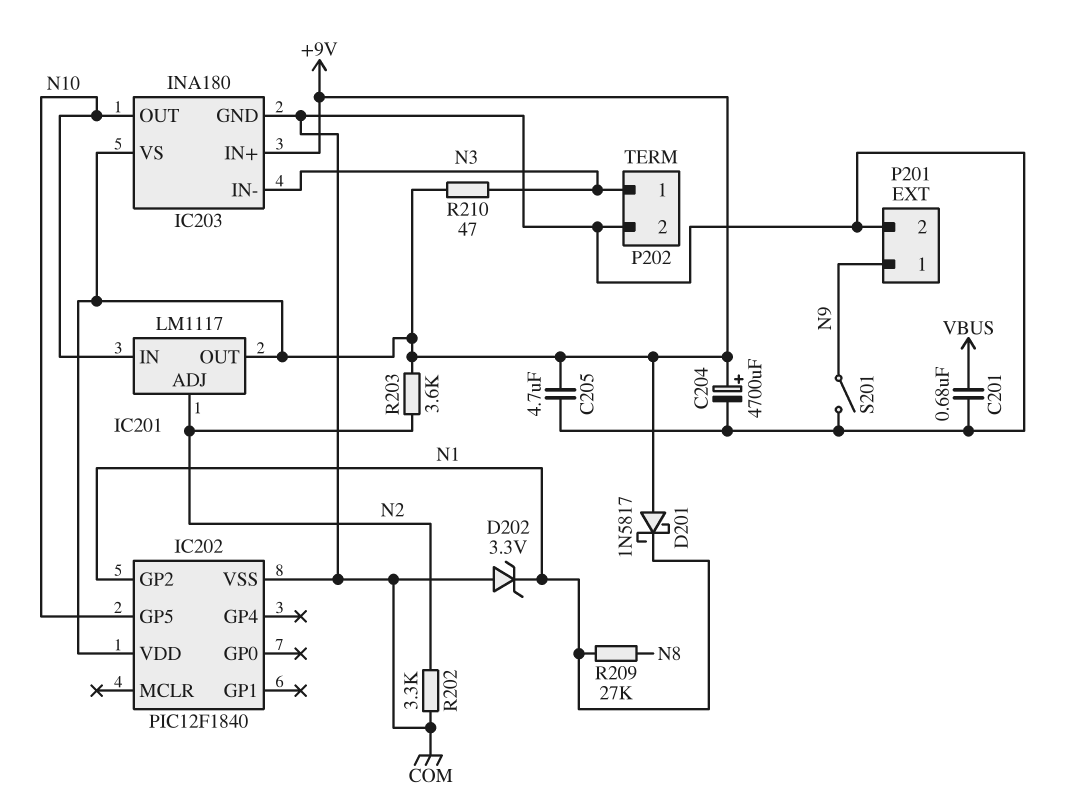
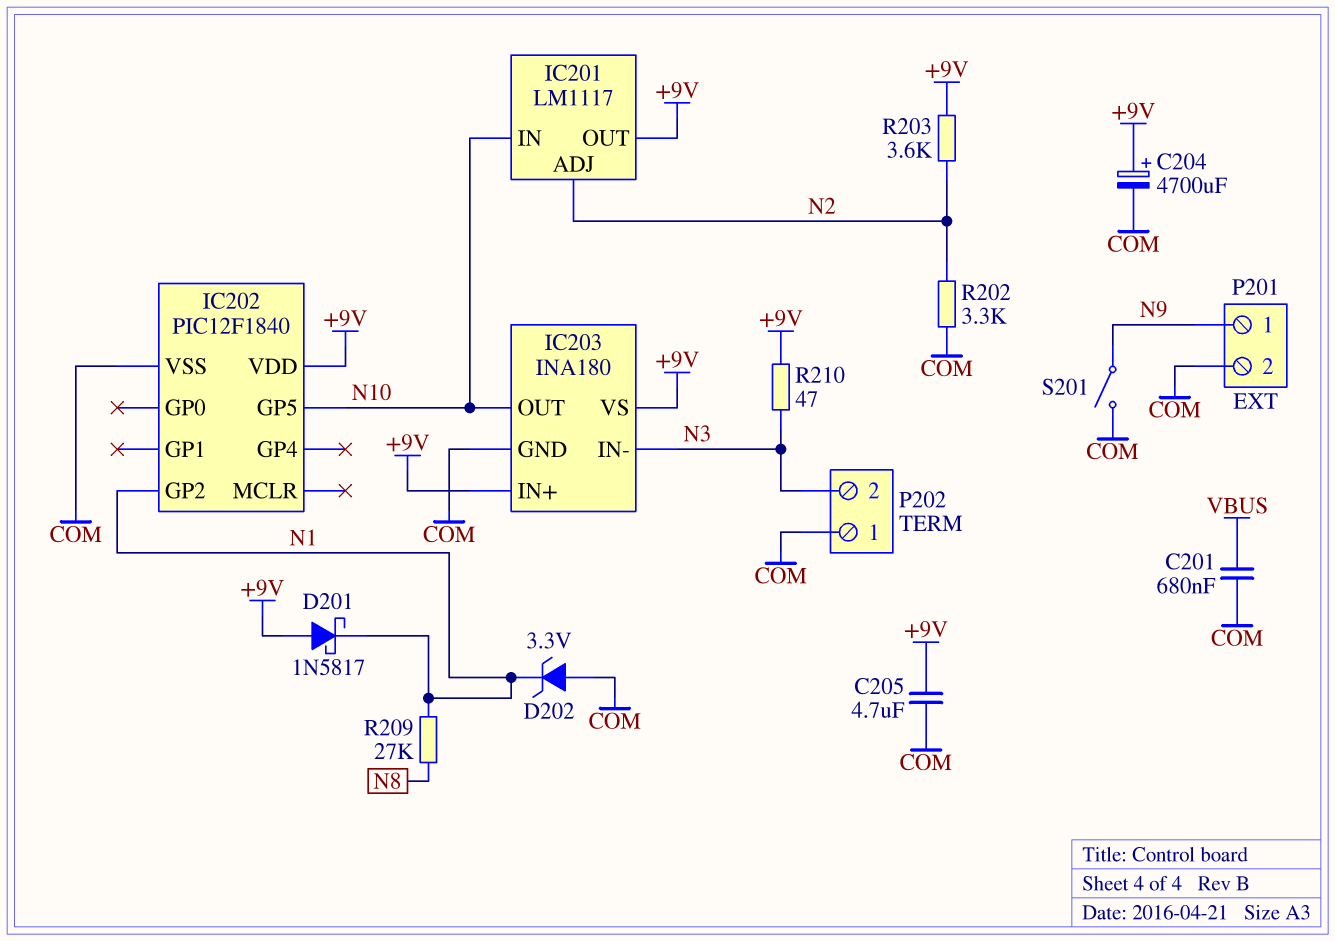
P202 pin 1: N3 -> COM
P202 pin 2: COM -> N3

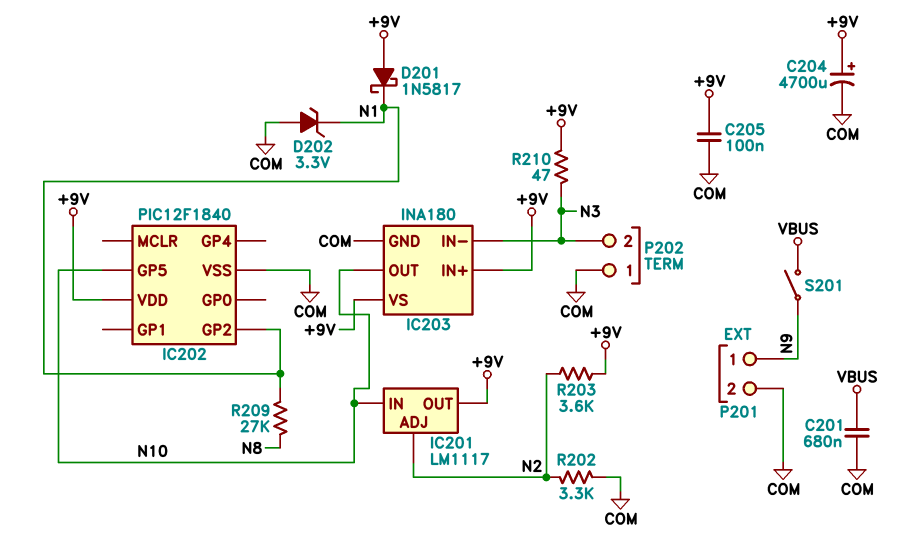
C205: 4.7uF (+9V, COM) -> 100nF (+9V, COM)
S201: switch (COM, N9) -> switch (N9, VBUS)

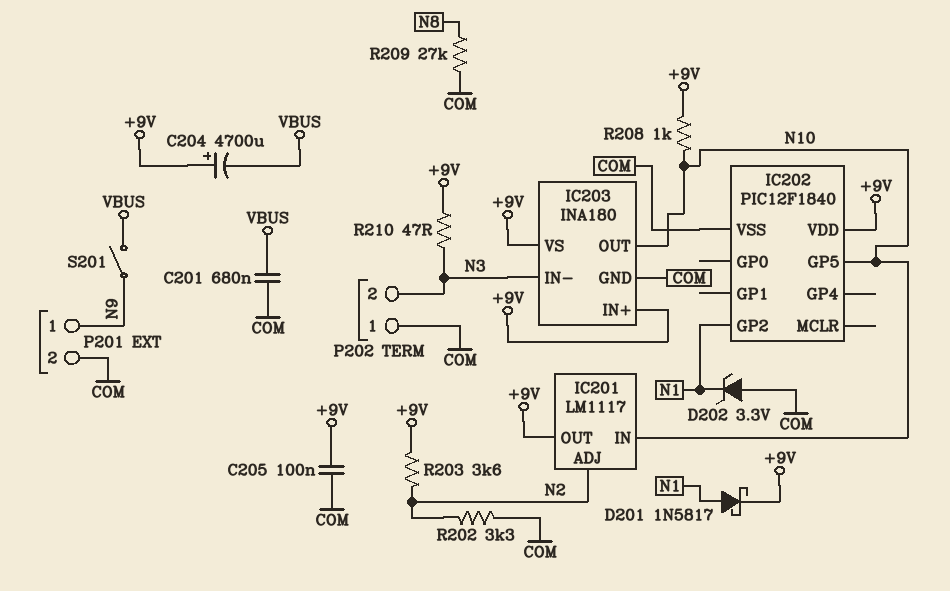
C204: 4700uF (plus +9V, minus COM) -> 4700uF (plus +9V, minus VBUS)
D201: schottky 1N5817 (A +9V, K N1) -> schottky 1N5817 (A N1, K +9V)
R208: none -> 1k (+9V, N10)
R209: 27k (N1, N8) -> 27k (COM, N8)

